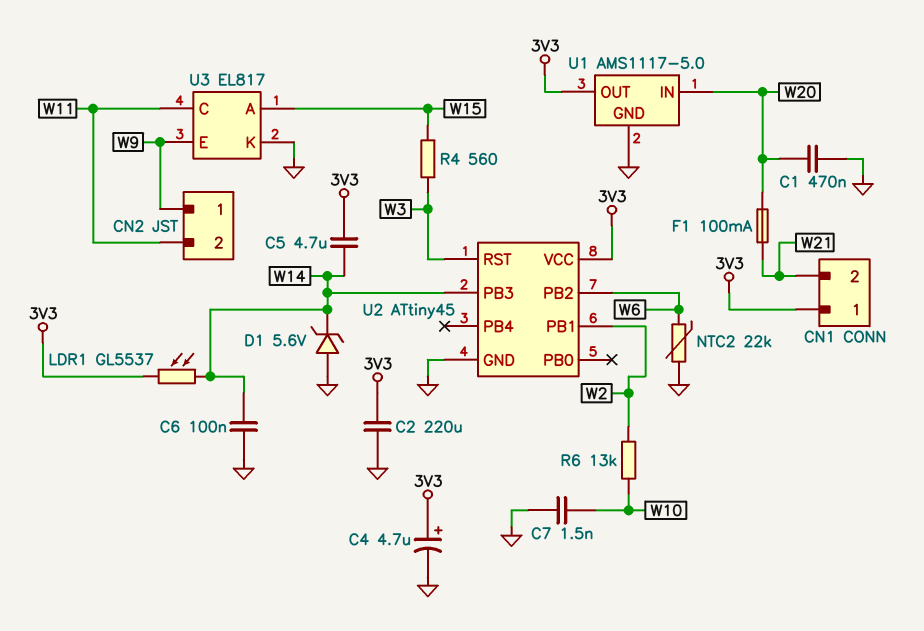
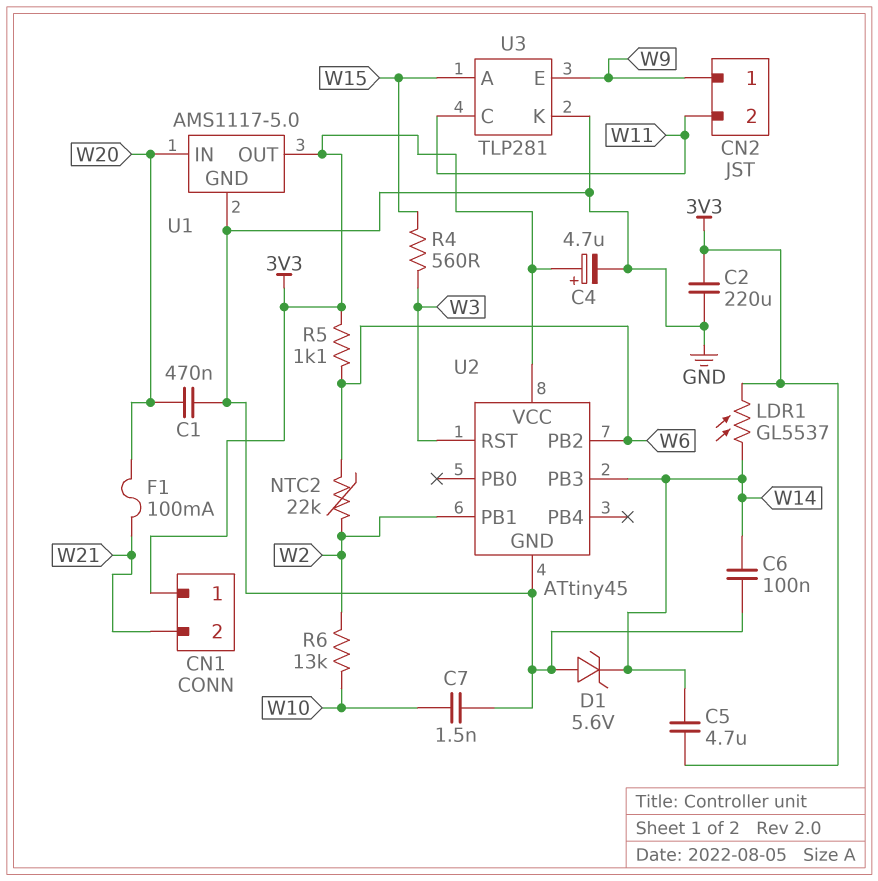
NTC2: 22k (GND, W6) -> 22k (W2, W6)
R5: none -> 1.1k (3V3, W6)
U3: EL817 -> TLP281

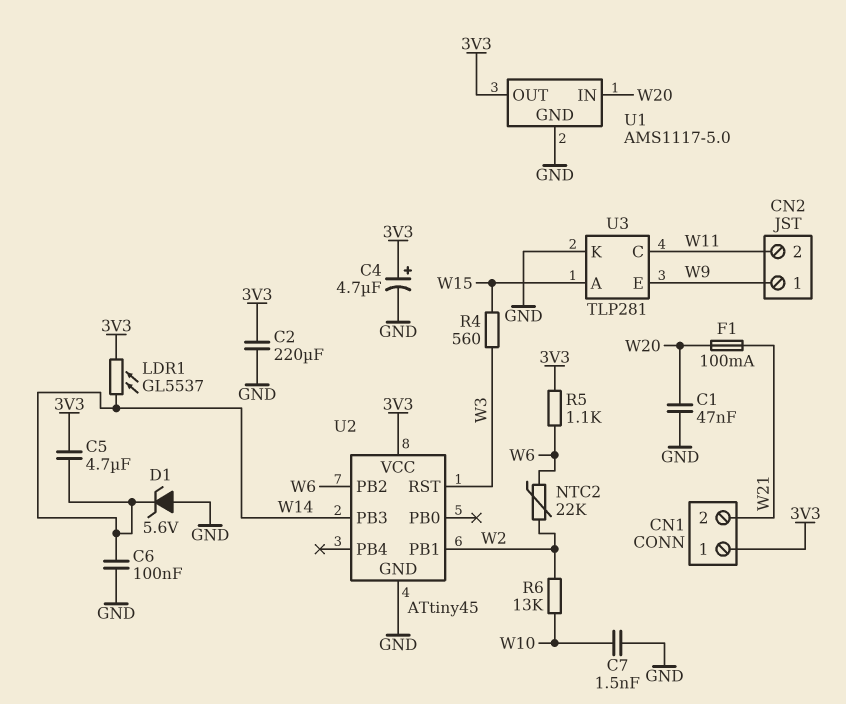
C1: 470nF (GND, W20) -> 47nF (GND, W20)

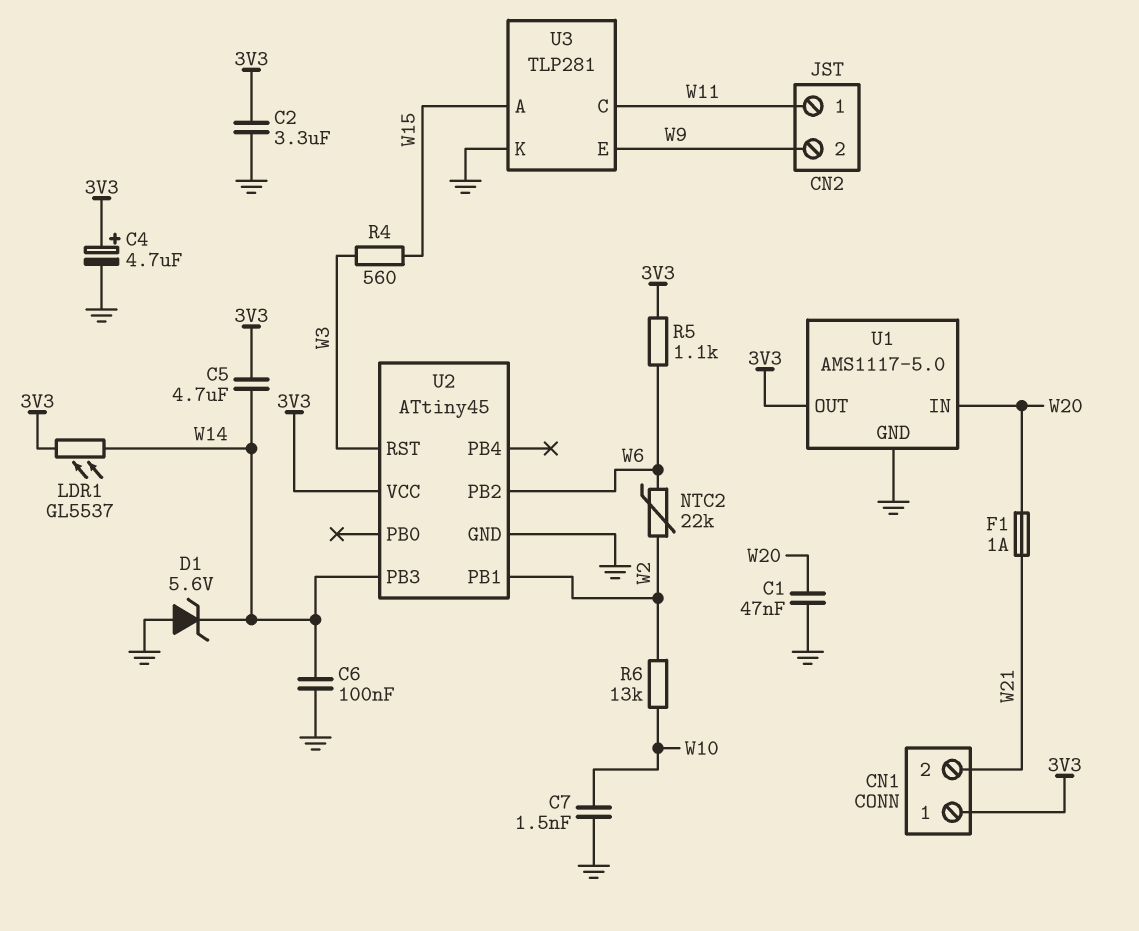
C2: 220uF (3V3, GND) -> 3.3uF (3V3, GND)
CN2 pin 1: W9 -> W11
CN2 pin 2: W11 -> W9
F1: 100mA (W20, W21) -> 1A (W20, W21)

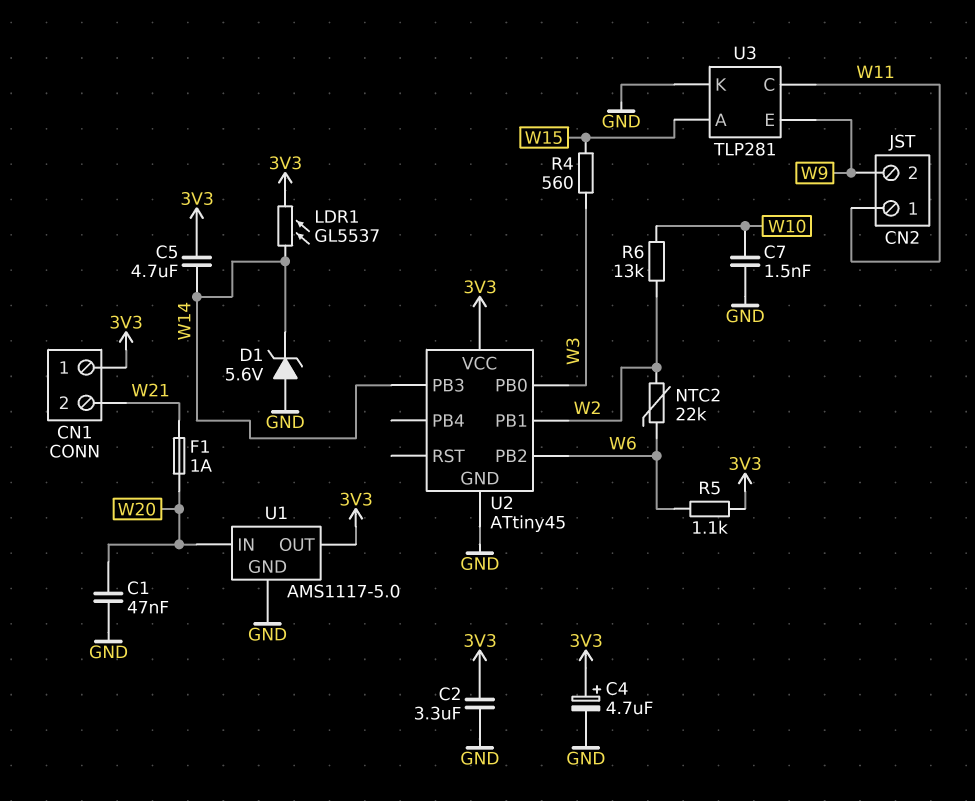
C6: 100nF (GND, W14) -> none
U2 pin PB0: none -> W3
U2 pin RST: W3 -> none

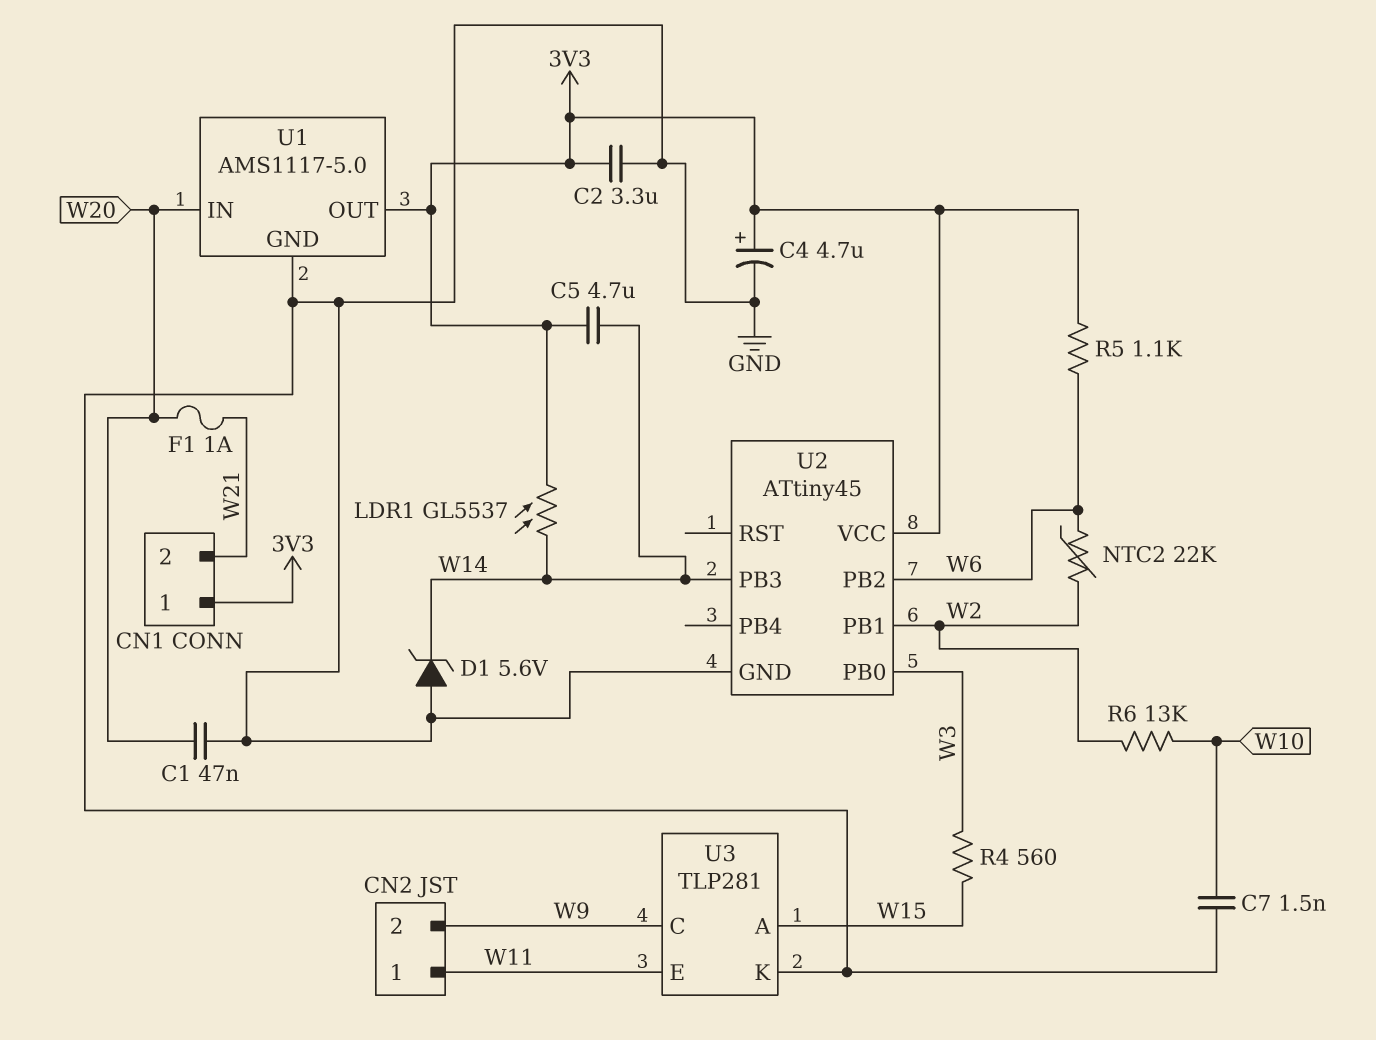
U3 pin C: W11 -> W9
U3 pin E: W9 -> W11

